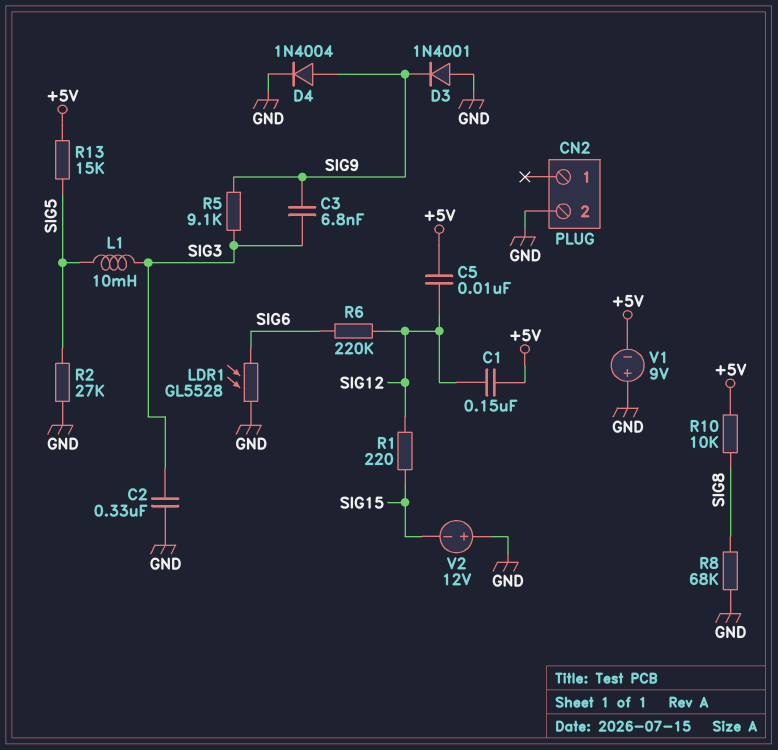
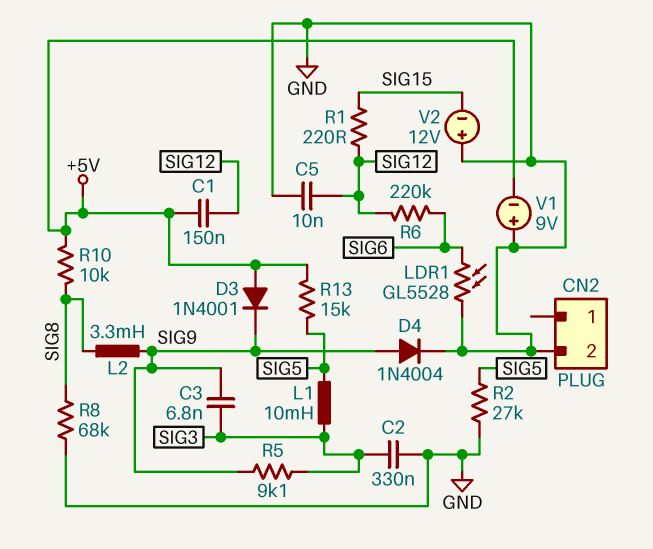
C5: 10nF (+5V, SIG12) -> 10nF (GND, SIG12)
D3: diode 1N4001 (A GND, K SIG9) -> diode 1N4001 (A +5V, K SIG9)
L2: none -> 3.3mH (SIG8, SIG9)

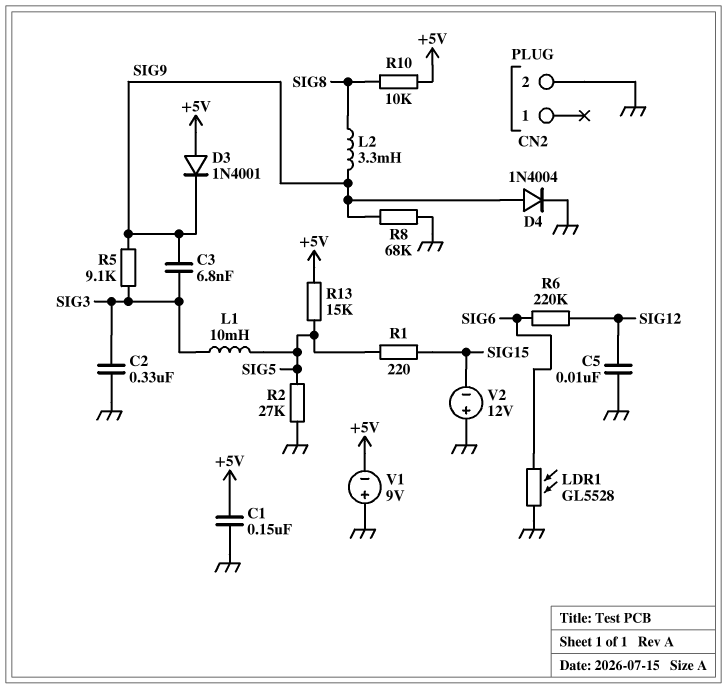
C1: 150nF (+5V, SIG12) -> 150nF (+5V, GND)
R1: 220 (SIG12, SIG15) -> 220 (SIG5, SIG15)
R8: 68k (GND, SIG8) -> 68k (GND, SIG9)

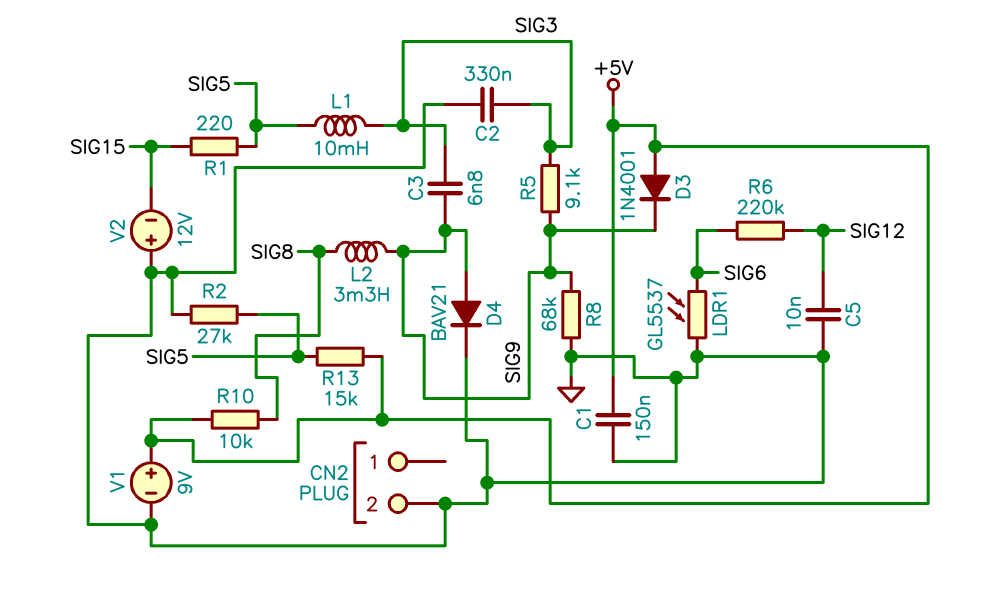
D4: diode 1N4004 (A SIG9, K GND) -> diode BAV21 (A SIG9, K GND)
LDR1: GL5528 (GND, SIG6) -> GL5537 (GND, SIG6)
V1: 9V (plus GND, minus +5V) -> 9V (plus +5V, minus GND)

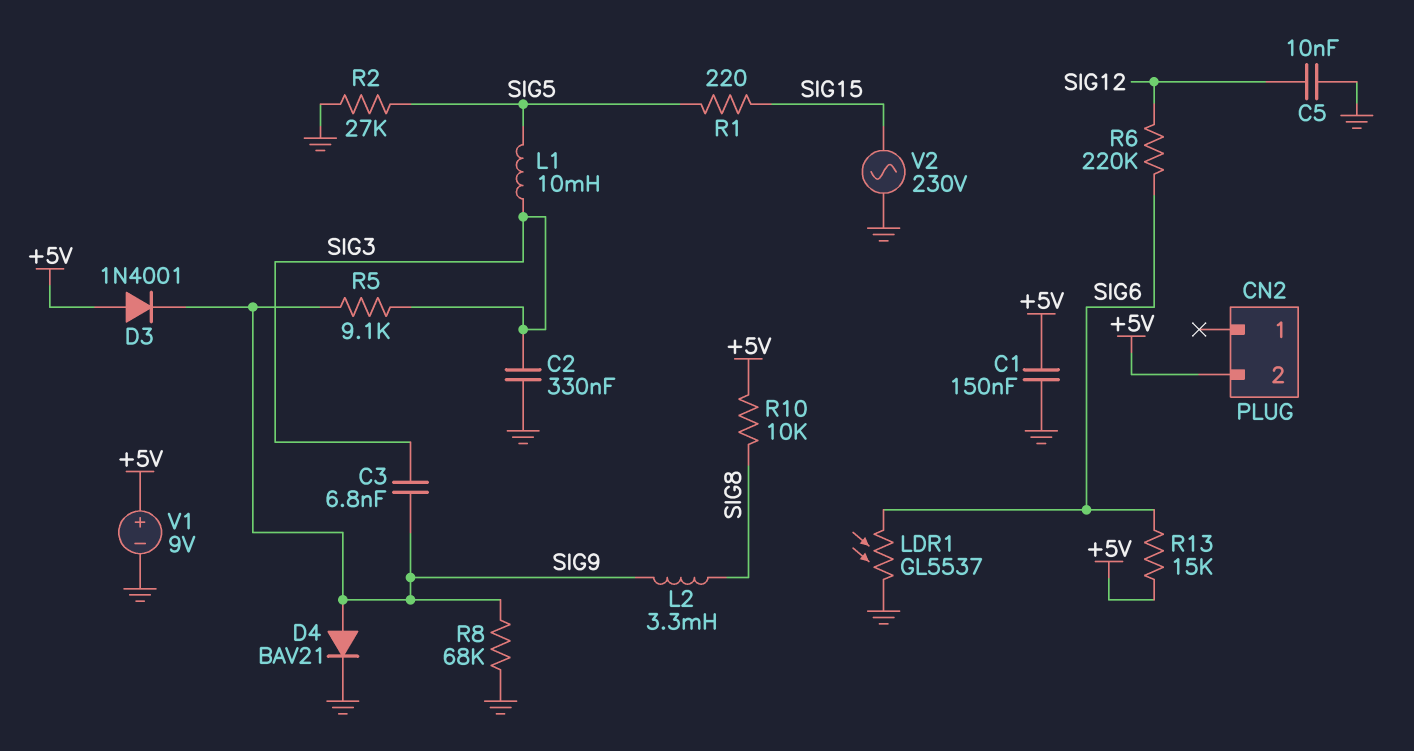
CN2 pin 2: GND -> +5V
R13: 15k (+5V, SIG5) -> 15k (+5V, SIG6)
V2: 12V (plus GND, minus SIG15) -> AC 230V (GND, SIG15)

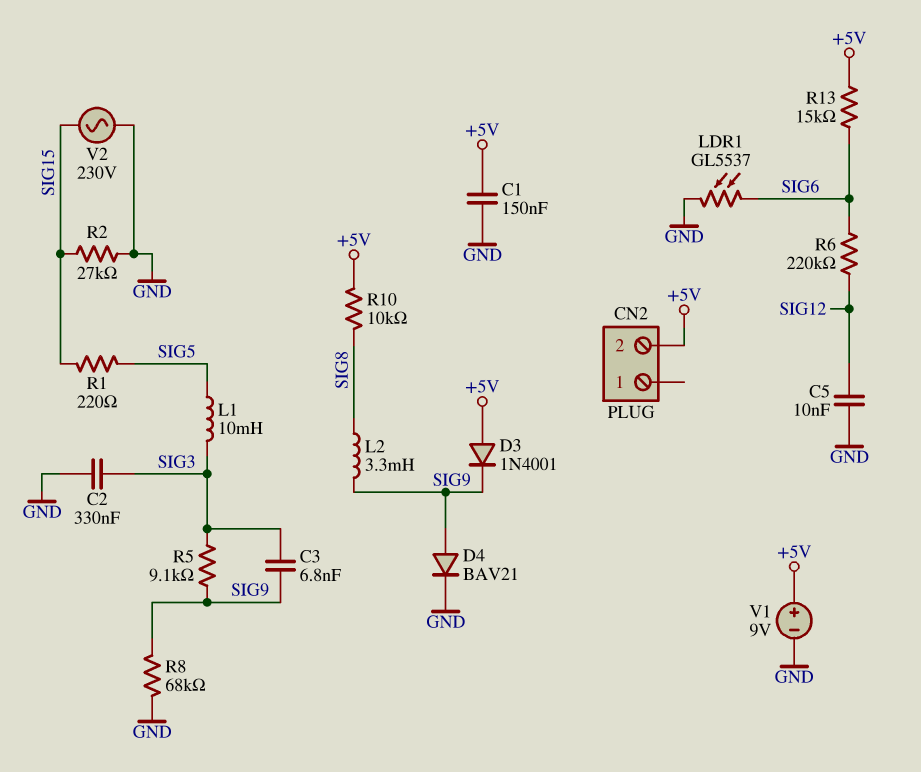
R2: 27k (GND, SIG5) -> 27k (GND, SIG15)

